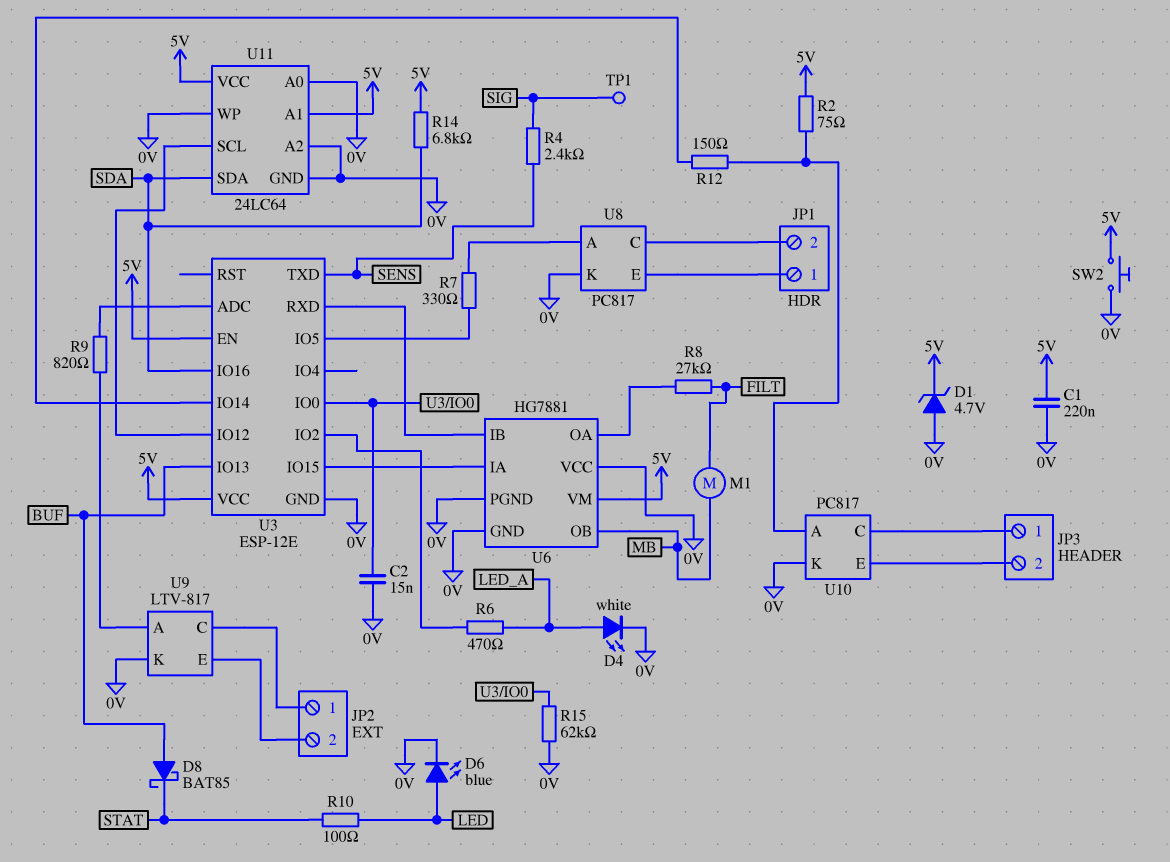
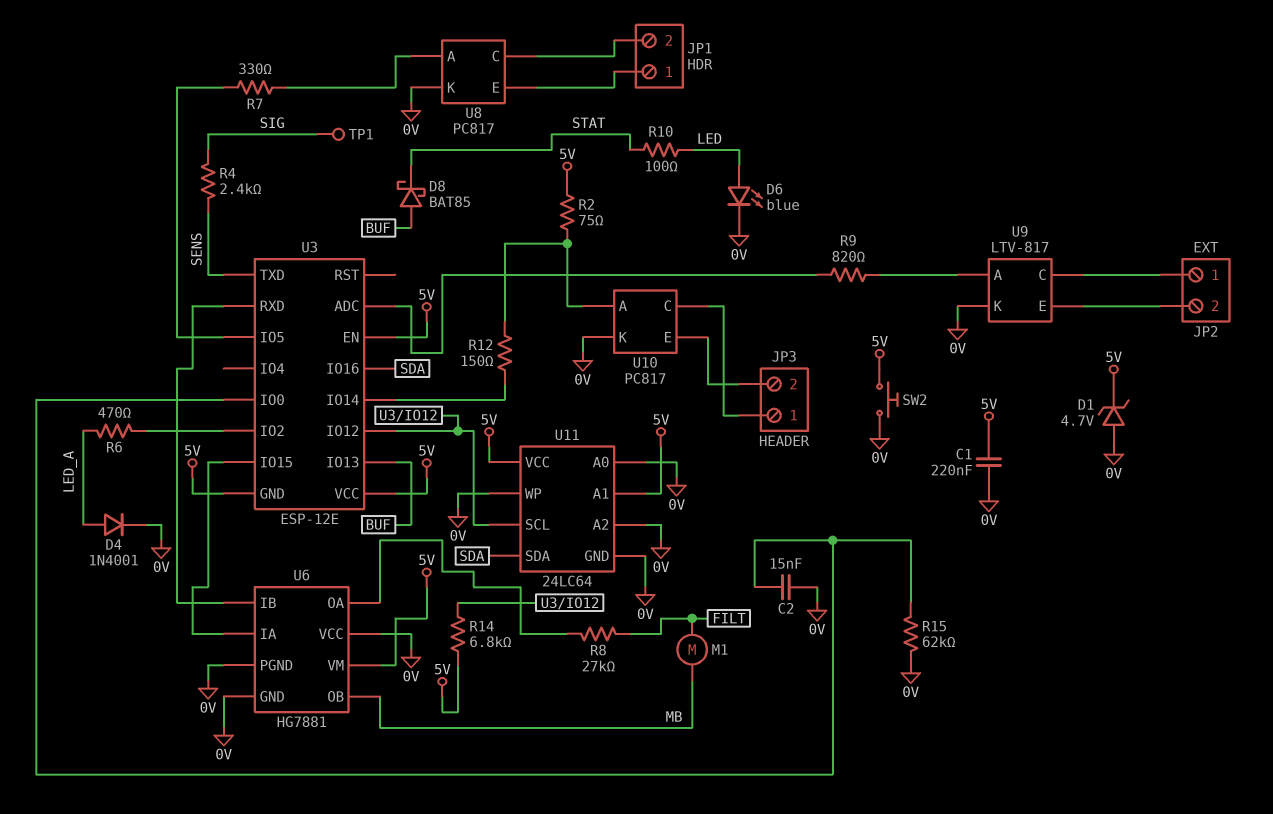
D4: LED white (A LED_A, K 0V) -> diode 1N4001 (A LED_A, K 0V)
R14: 6.8k (5V, SDA) -> 6.8k (5V, U3/IO12)
U3 pin GND: 0V -> 5V

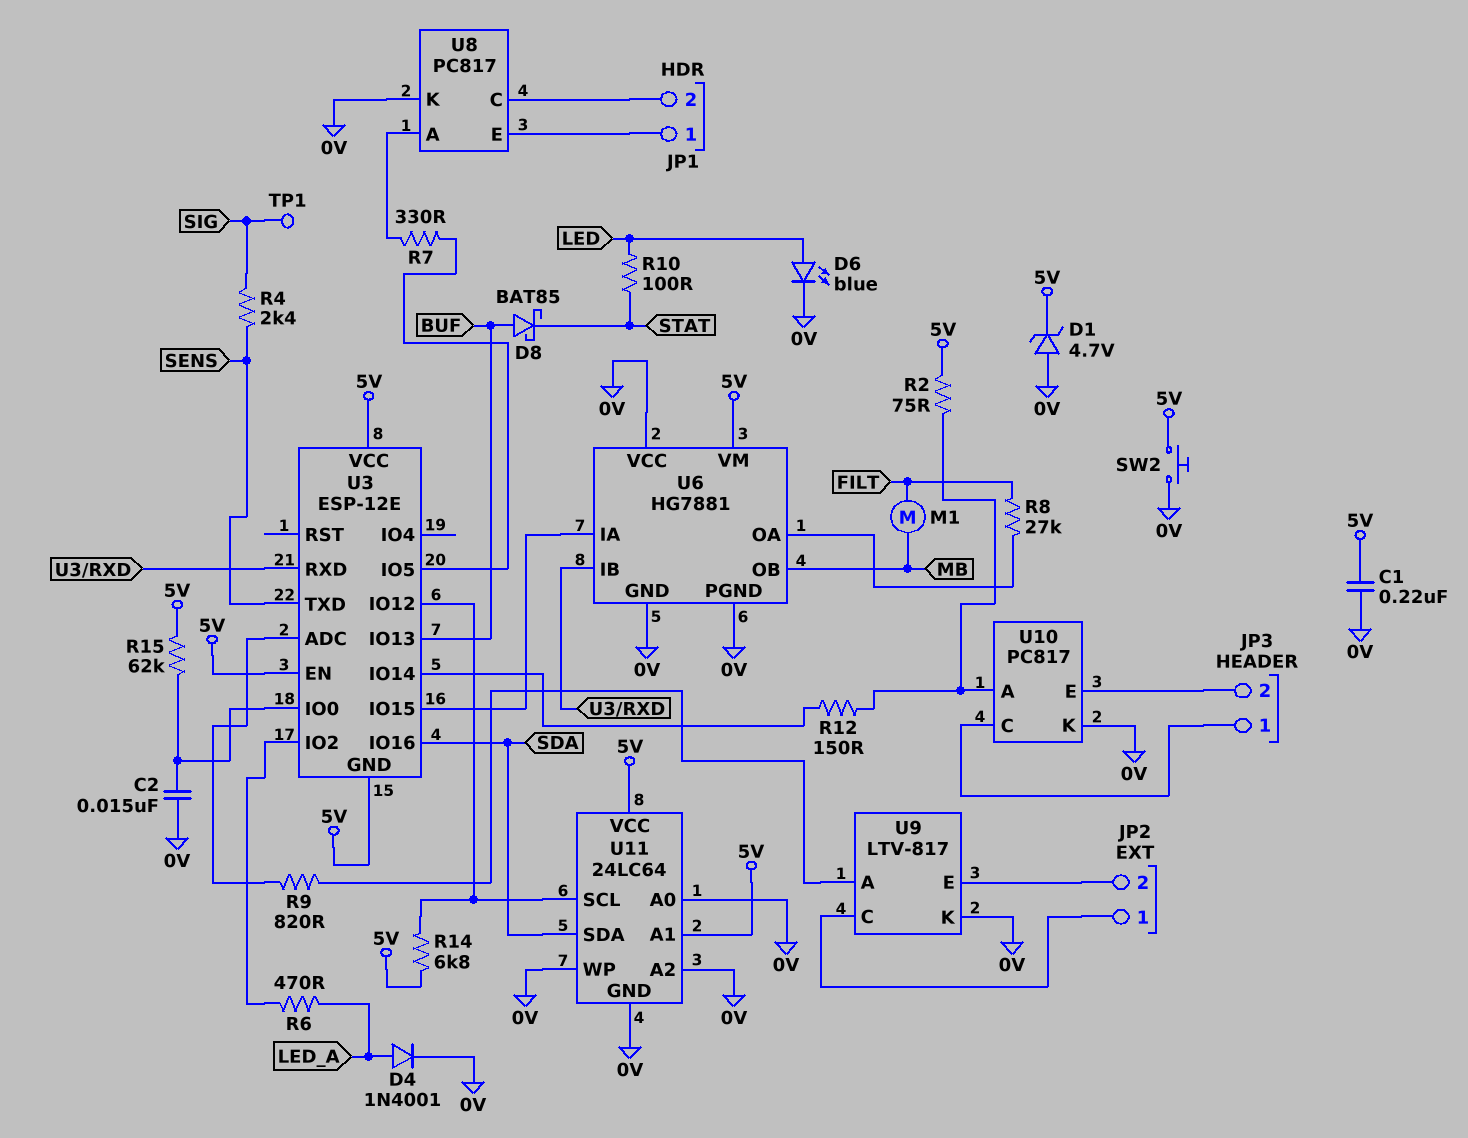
R15: 62k (0V, U3/IO0) -> 62k (5V, U3/IO0)

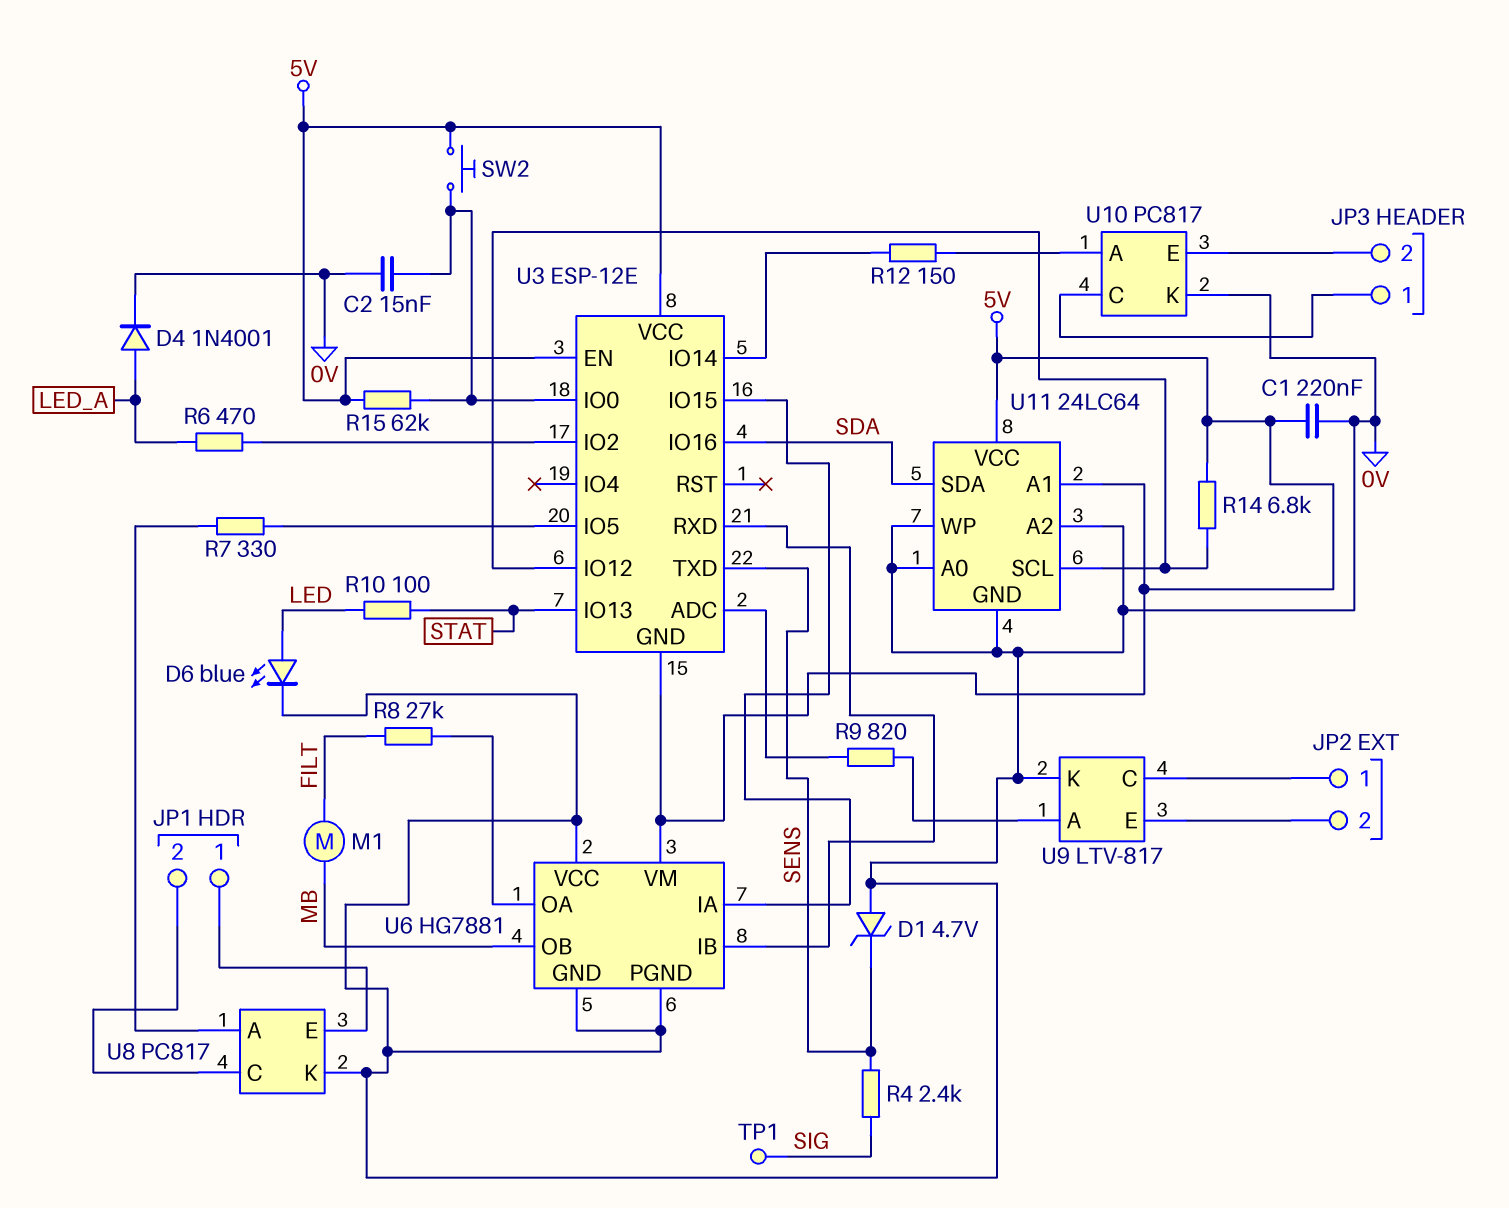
D1: zener 4.7V (A 0V, K 5V) -> zener 4.7V (A 0V, K SENS)
D8: schottky BAT85 (A BUF, K STAT) -> none
R2: 75 (5V, U10/A) -> none
SW2: button (0V, 5V) -> button (5V, U3/IO0)
U3 pin IO13: BUF -> STAT

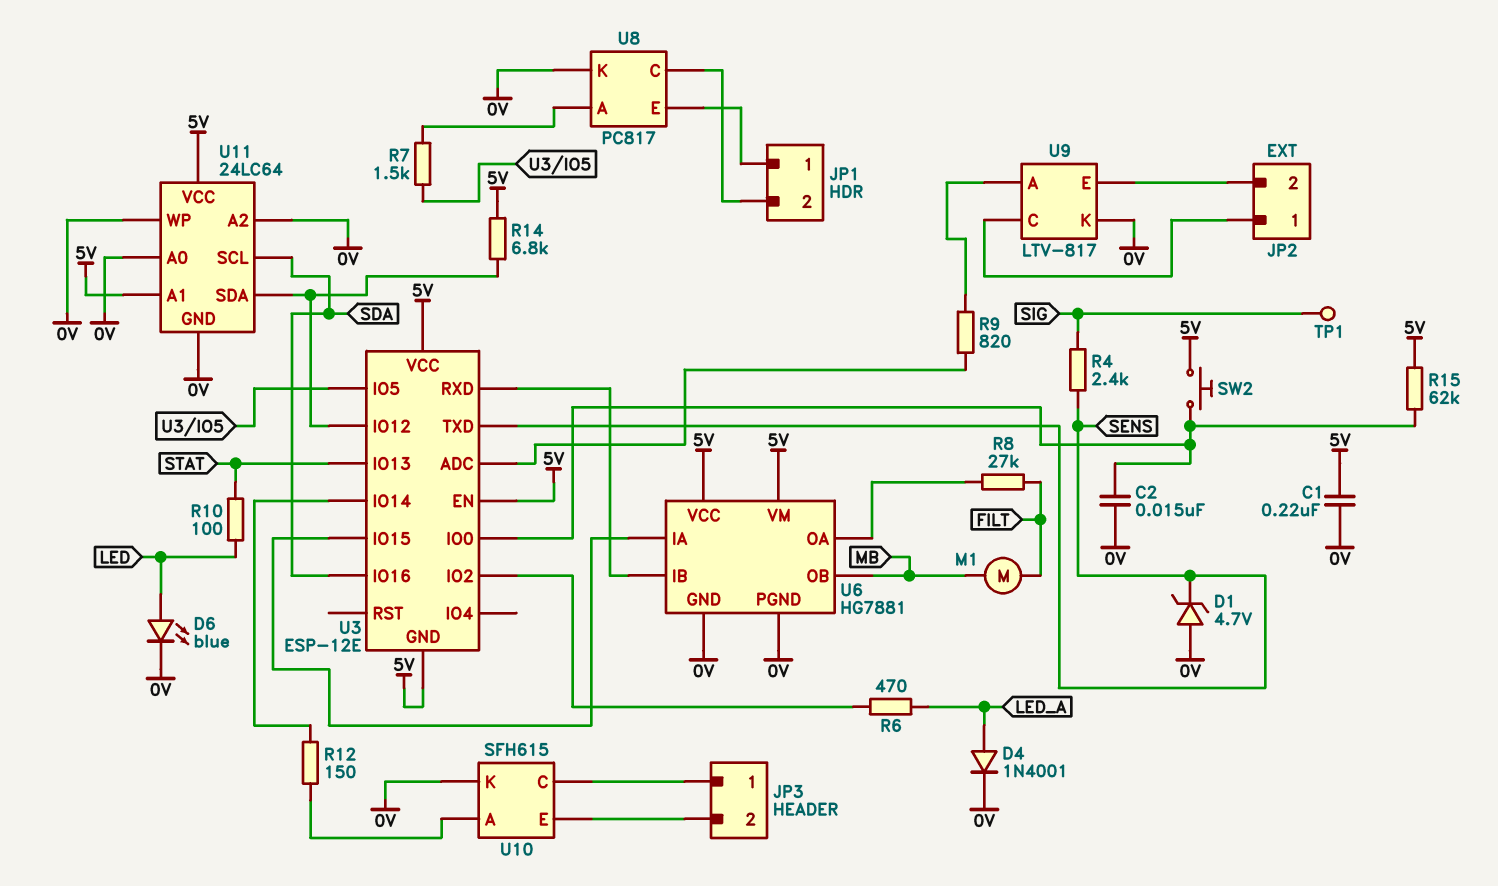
R7: 330 (U3/IO5, U8/A) -> 1.5k (U3/IO5, U8/A)
U6 pin VCC: 0V -> 5V
U10: PC817 -> SFH615
U11 pin SCL: U3/IO12 -> SDA
U11 pin SDA: SDA -> U3/IO12

